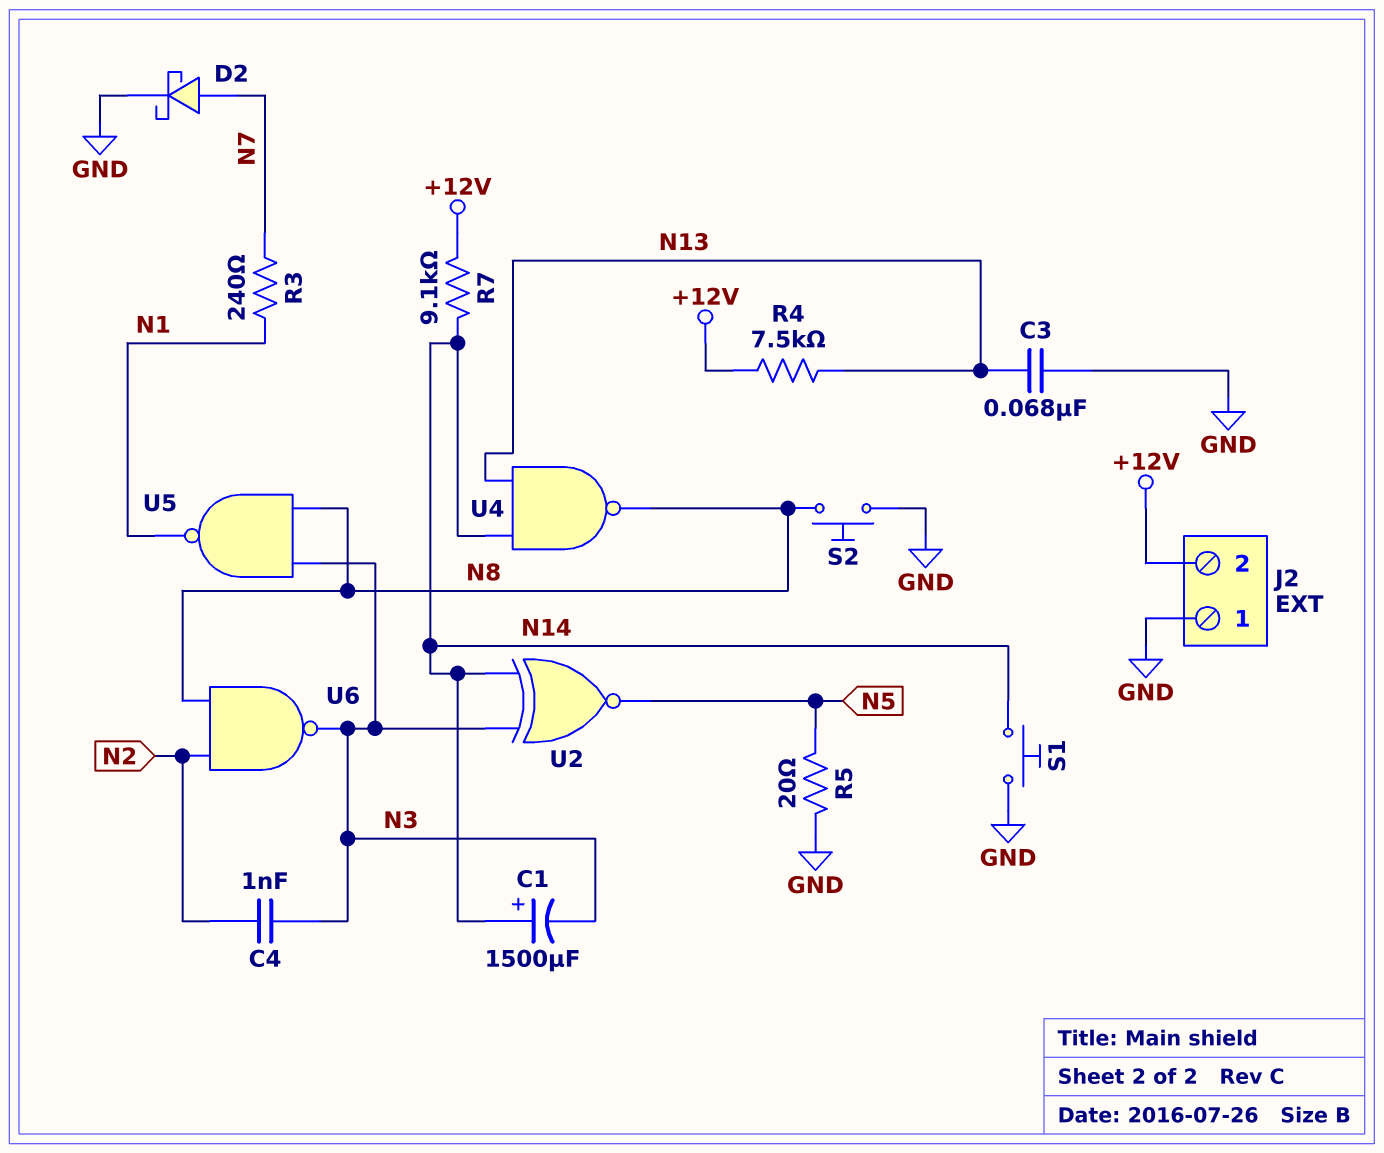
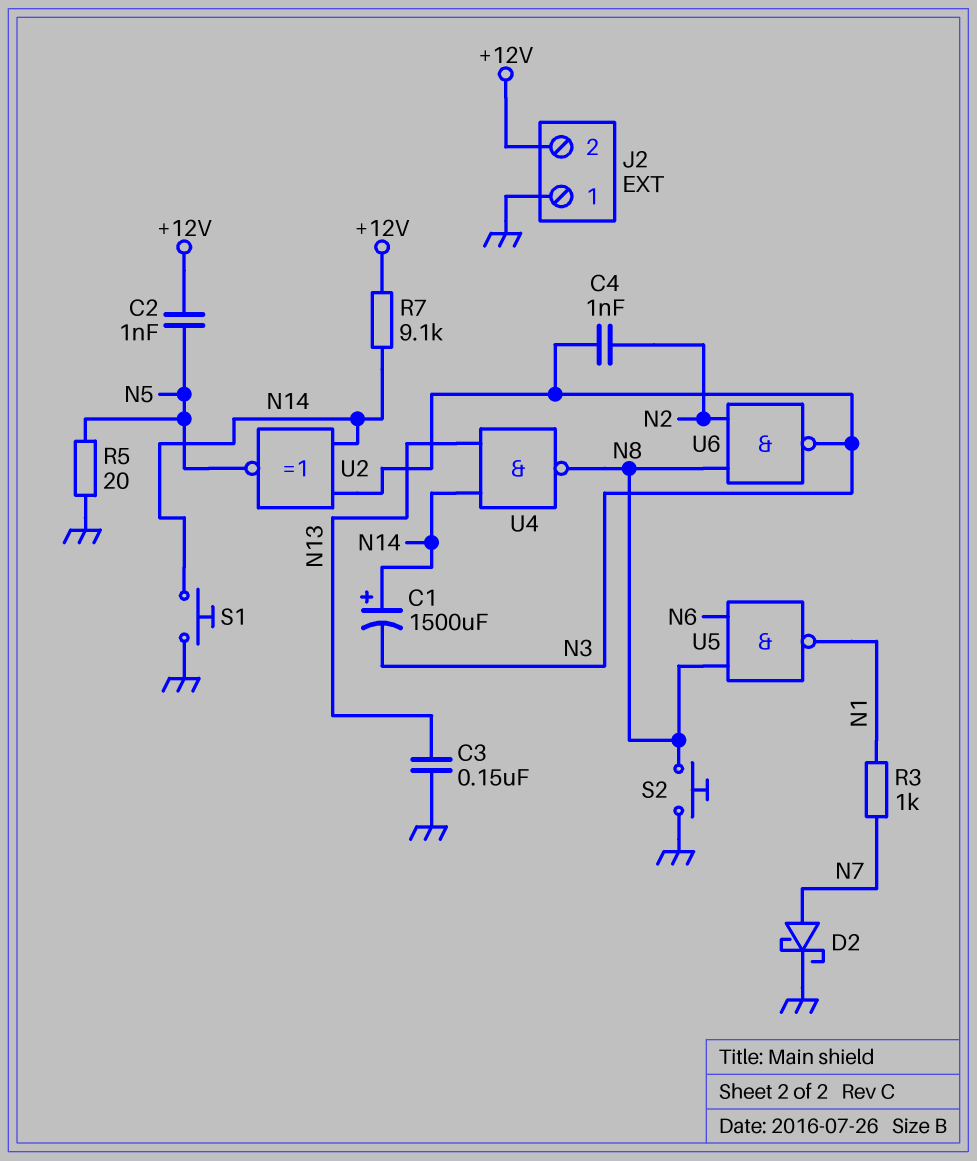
C2: none -> 1nF (+12V, N5)
C3: 68nF (GND, N13) -> 150nF (GND, N13)
R3: 240 (N1, N7) -> 1k (N1, N7)
R4: 7.5k (+12V, N13) -> none
U5: NAND (in N3, in N8, out N1) -> NAND (in N6, in N8, out N1)

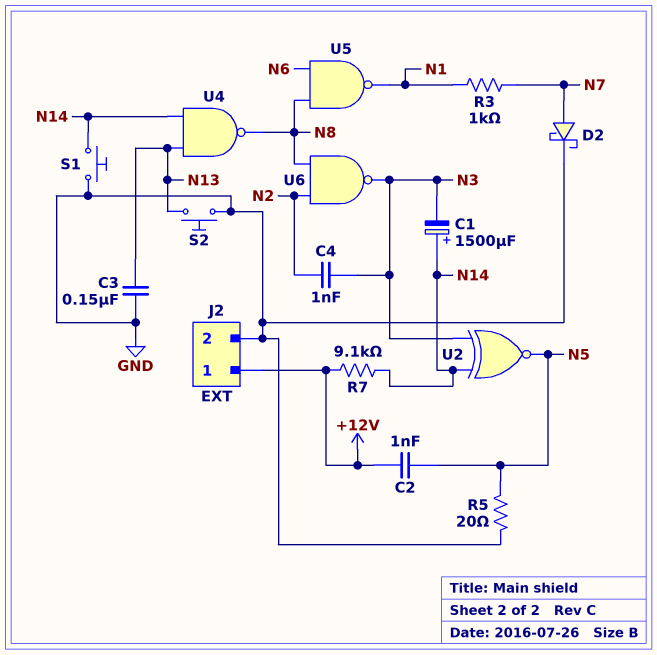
J2 pin 1: GND -> +12V
J2 pin 2: +12V -> GND
S2: button (GND, N8) -> button (GND, N13)

